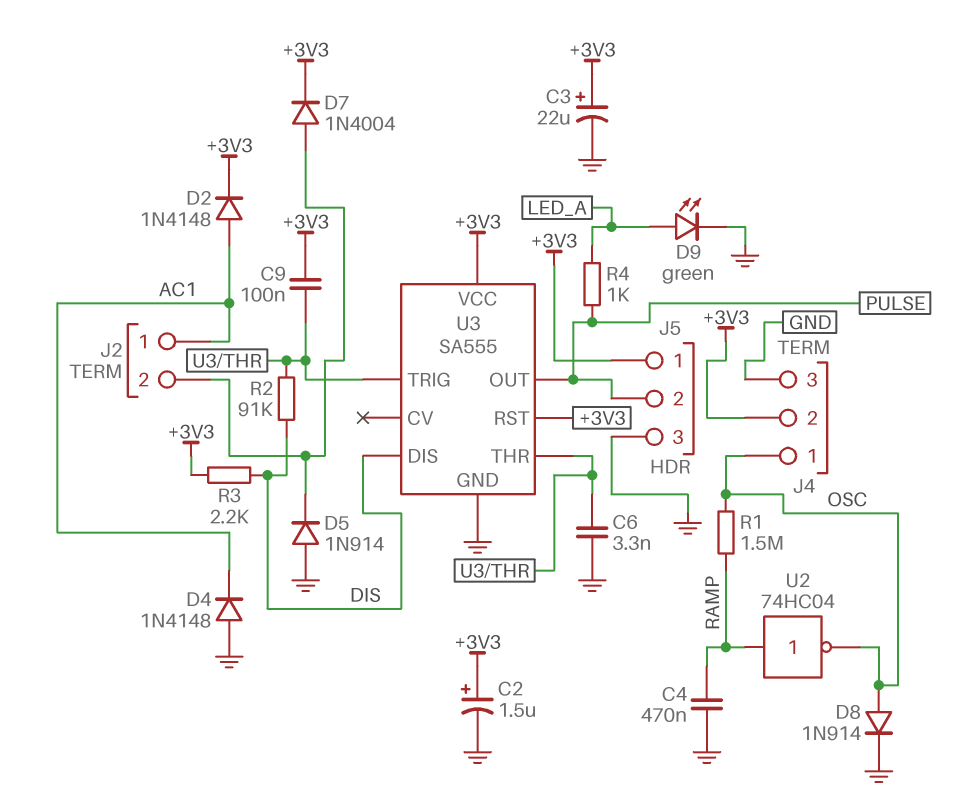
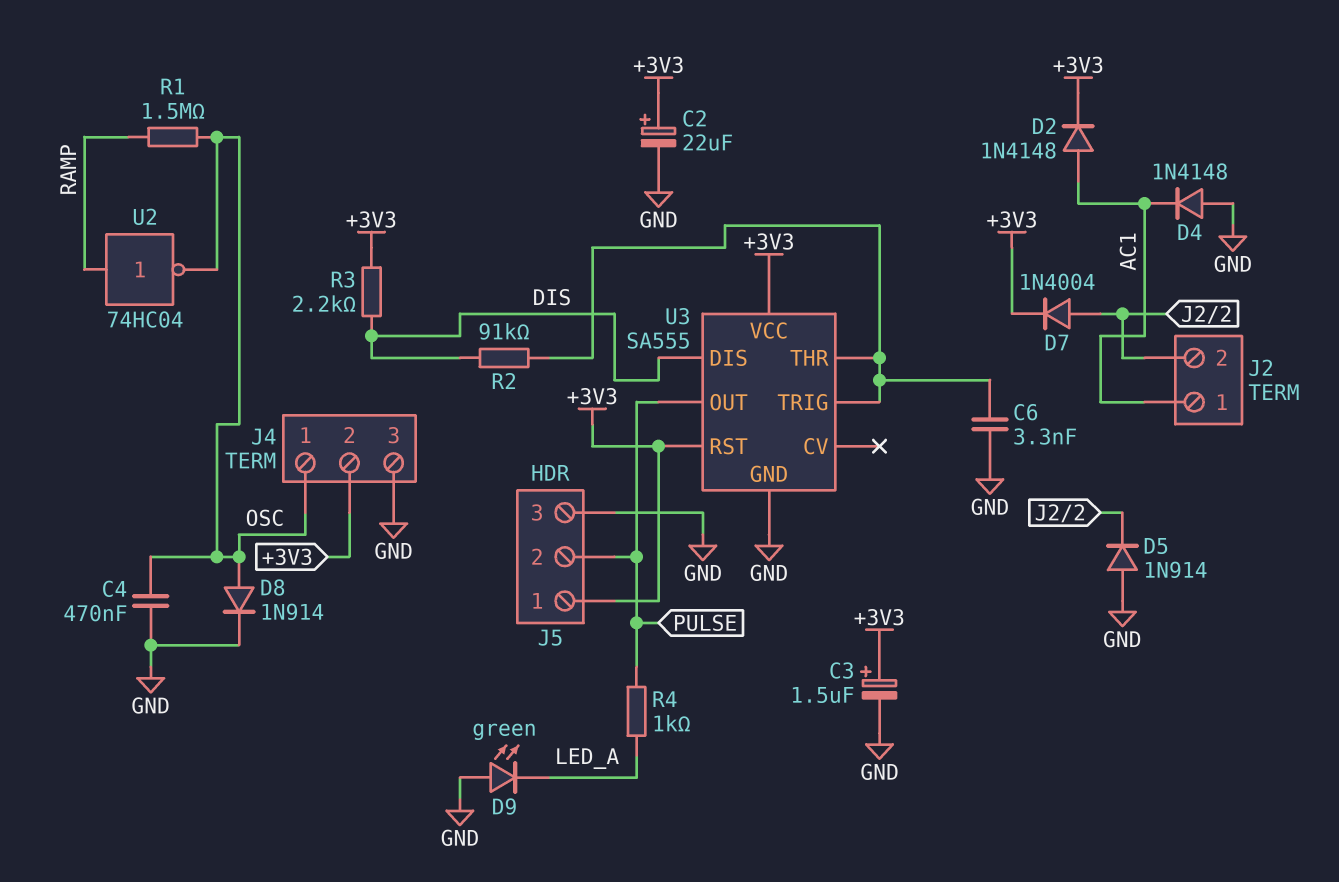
C2: 1.5uF (plus +3V3, minus GND) -> 22uF (plus +3V3, minus GND)
C3: 22uF (plus +3V3, minus GND) -> 1.5uF (plus +3V3, minus GND)
C4: 470nF (GND, RAMP) -> 470nF (GND, OSC)
C9: 100nF (+3V3, U3/THR) -> none
D9: LED green (A LED_A, K GND) -> LED green (A GND, K LED_A)

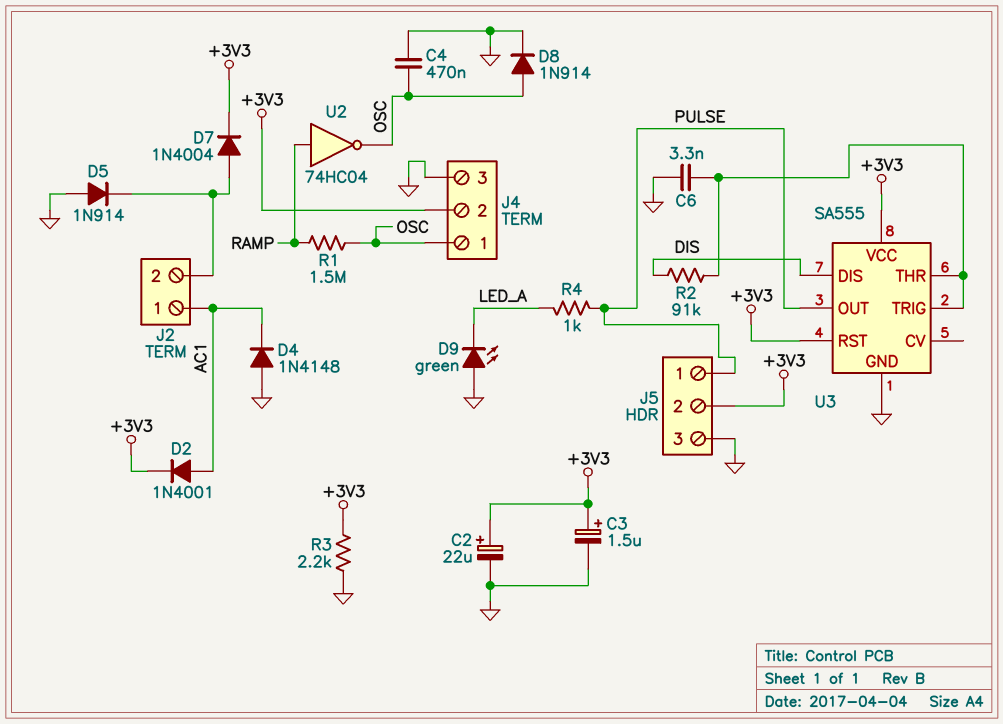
D2: diode 1N4148 (A AC1, K +3V3) -> diode 1N4001 (A AC1, K +3V3)
J5 pin 1: +3V3 -> PULSE
J5 pin 2: PULSE -> +3V3
R3: 2.2k (+3V3, DIS) -> 2.2k (+3V3, GND)

